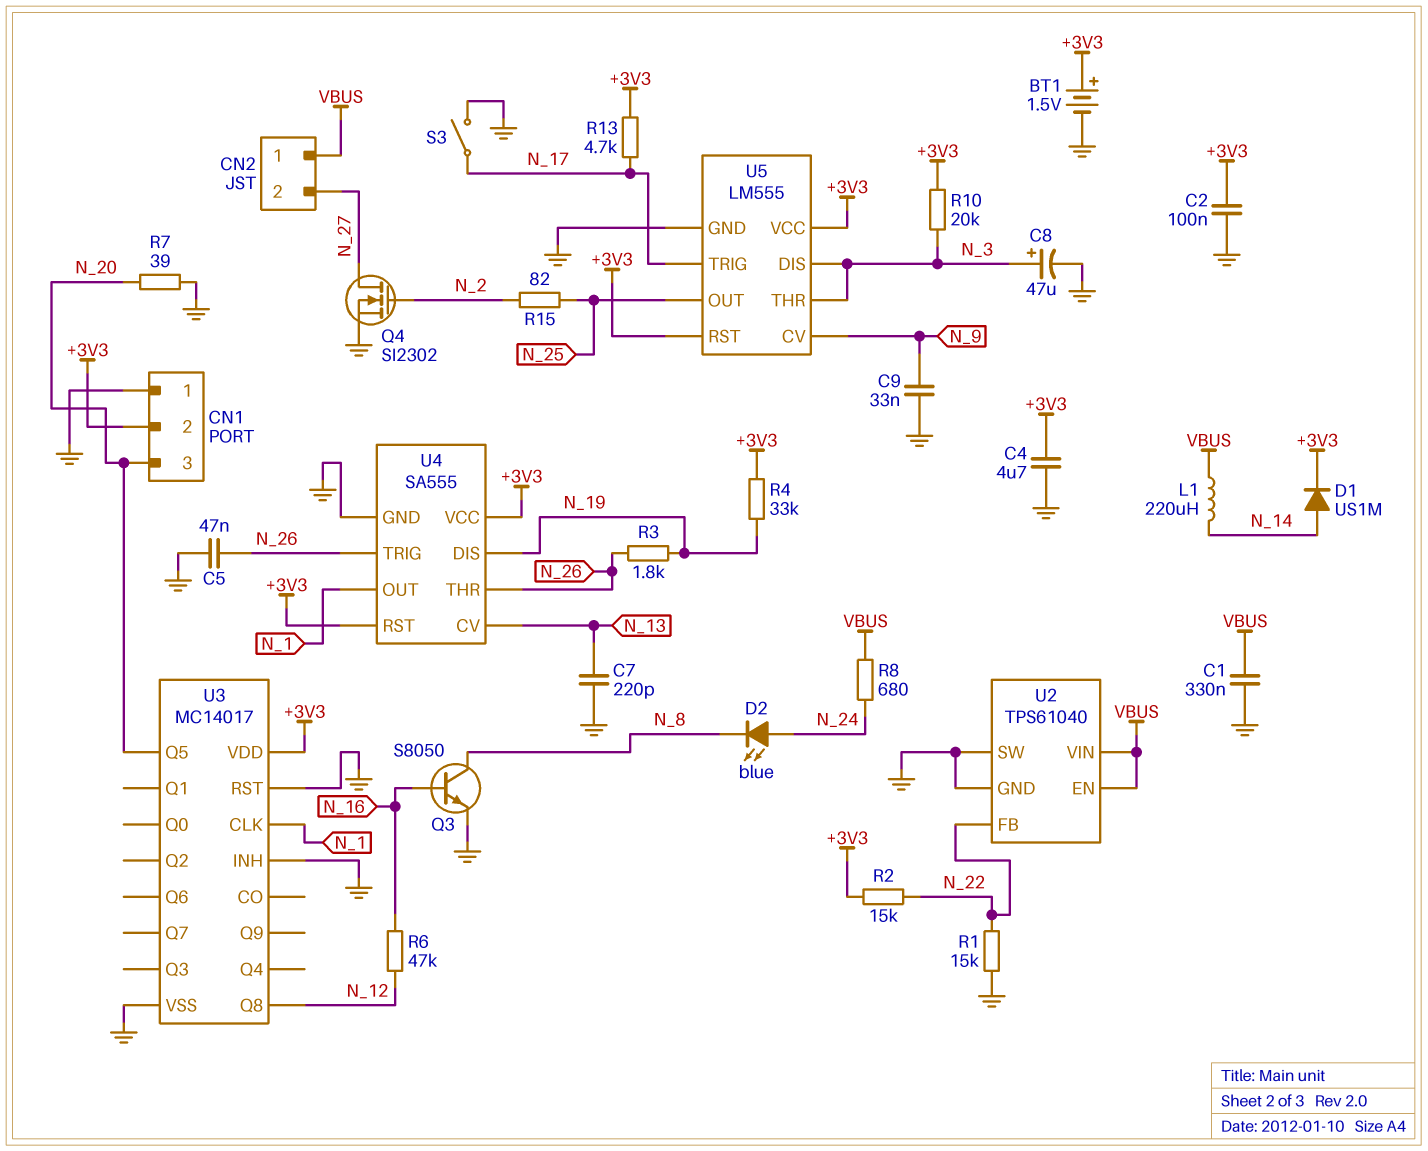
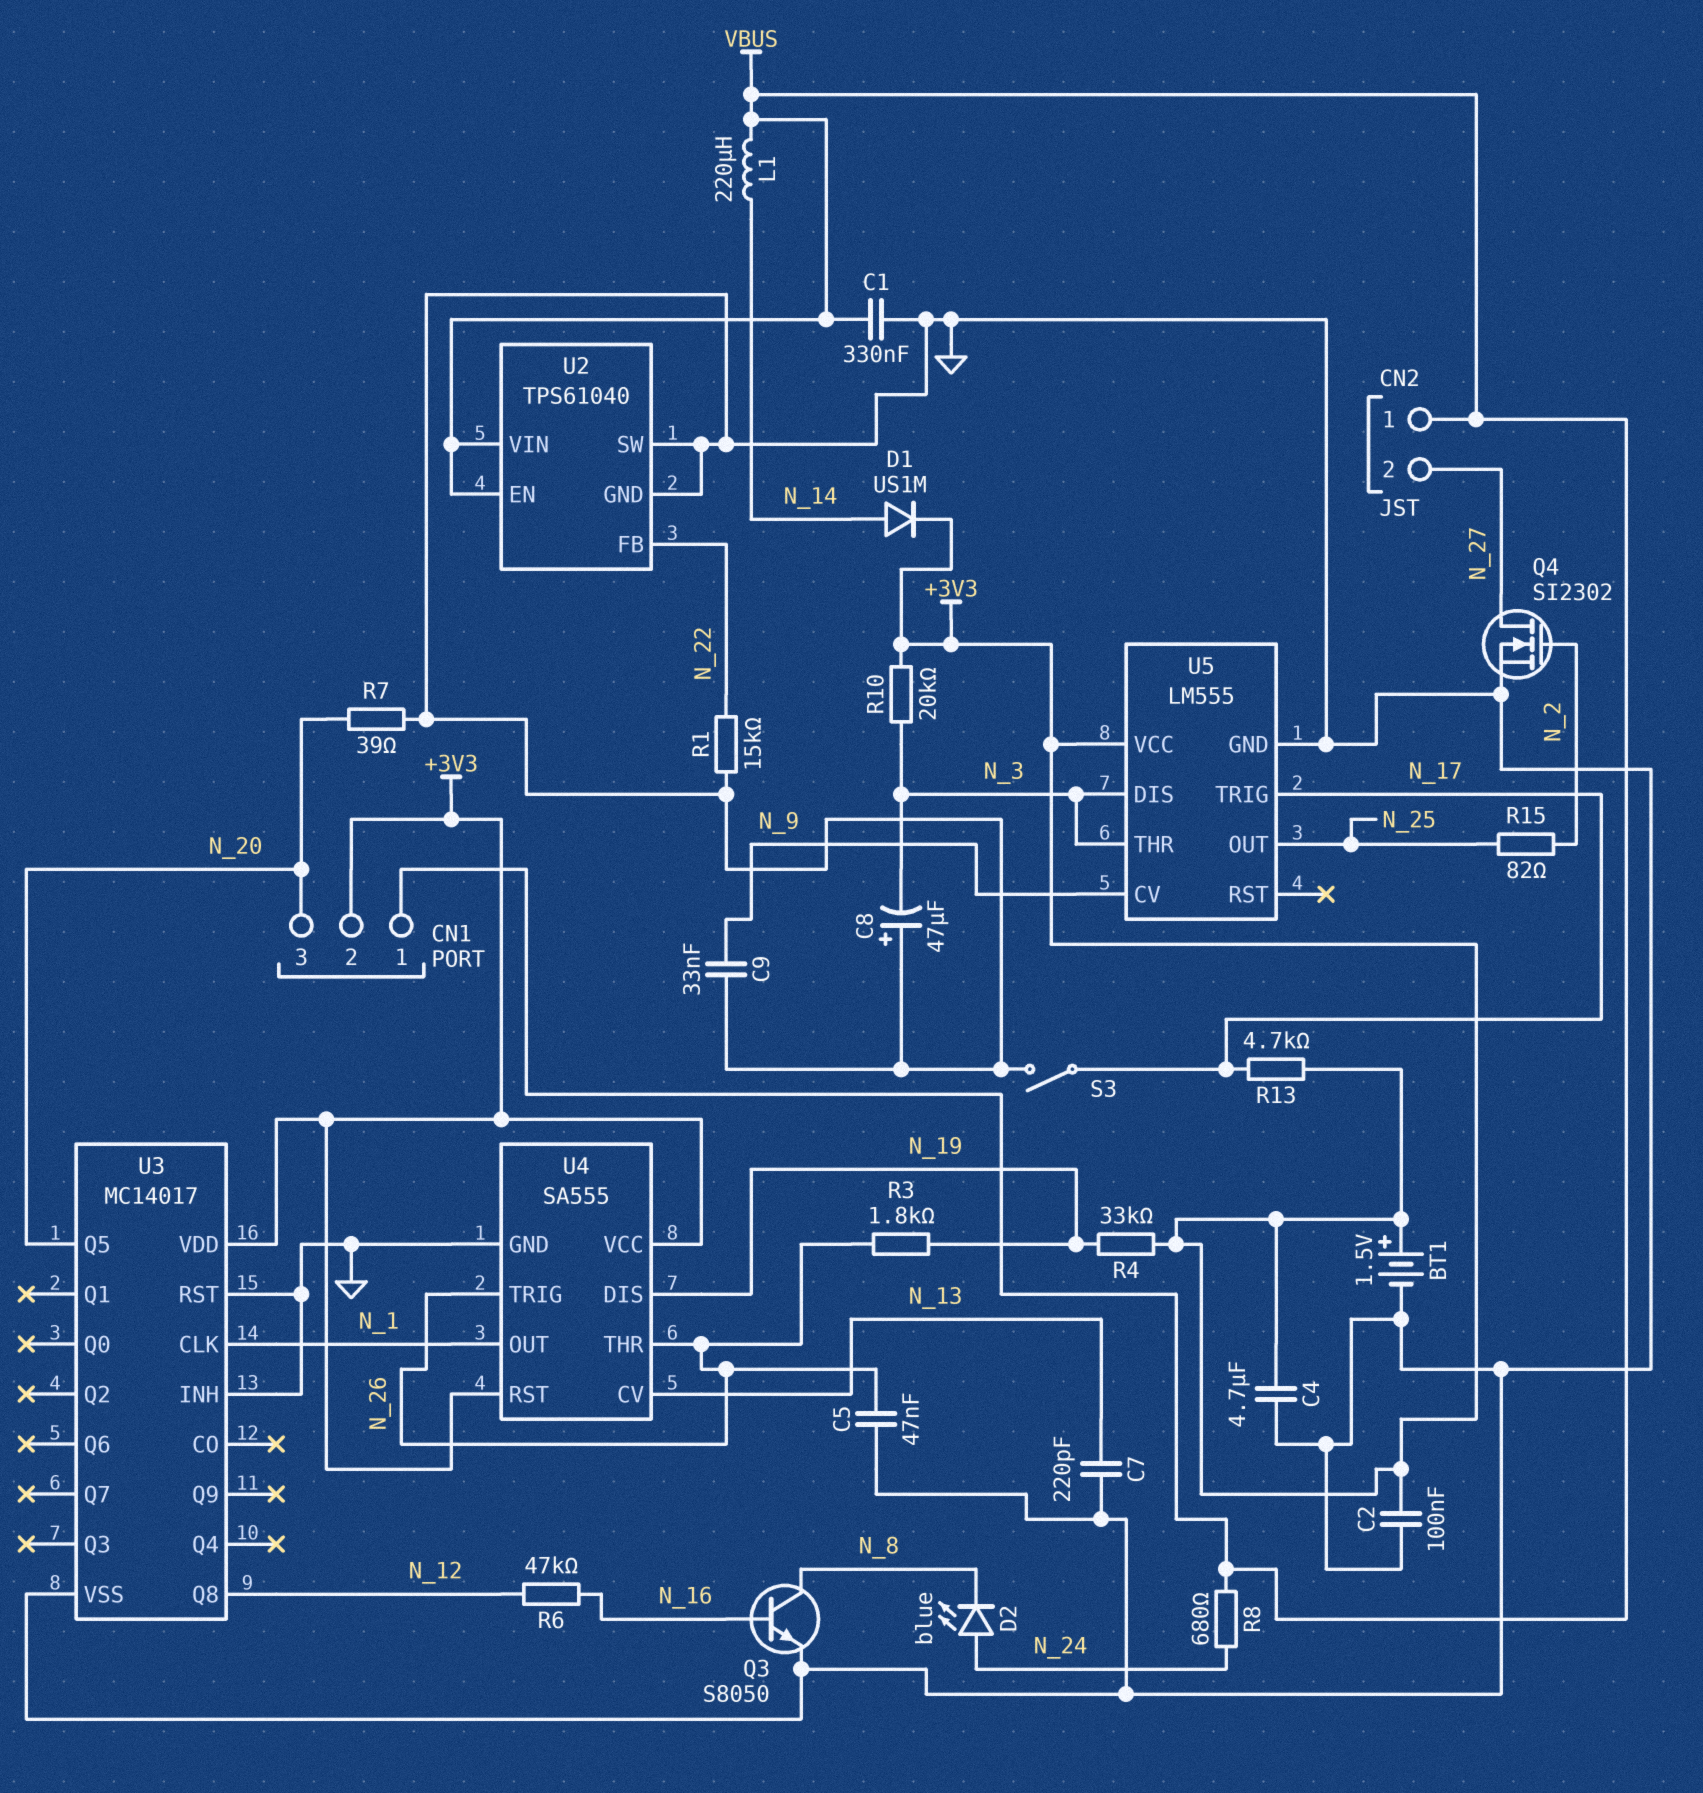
C8: 47uF (plus N_3, minus GND) -> 47uF (plus GND, minus N_3)
CN1 pin 1: GND -> VBUS
R2: 15k (+3V3, N_22) -> none
U5 pin RST: +3V3 -> none

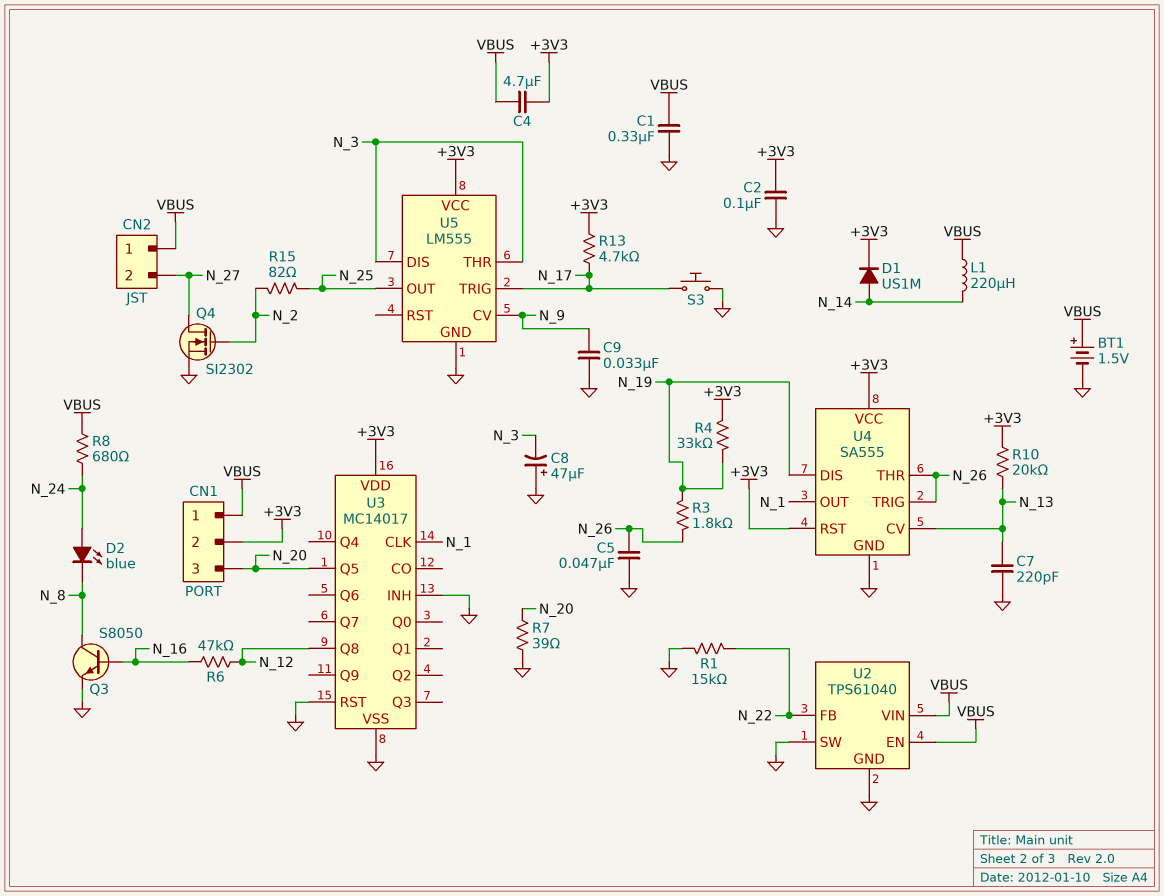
BT1: 1.5V (plus +3V3, minus GND) -> 1.5V (plus VBUS, minus GND)
C4: 4.7uF (+3V3, GND) -> 4.7uF (+3V3, VBUS)
R10: 20k (+3V3, N_3) -> 20k (+3V3, N_13)
S3: switch (GND, N_17) -> button (GND, N_17)

